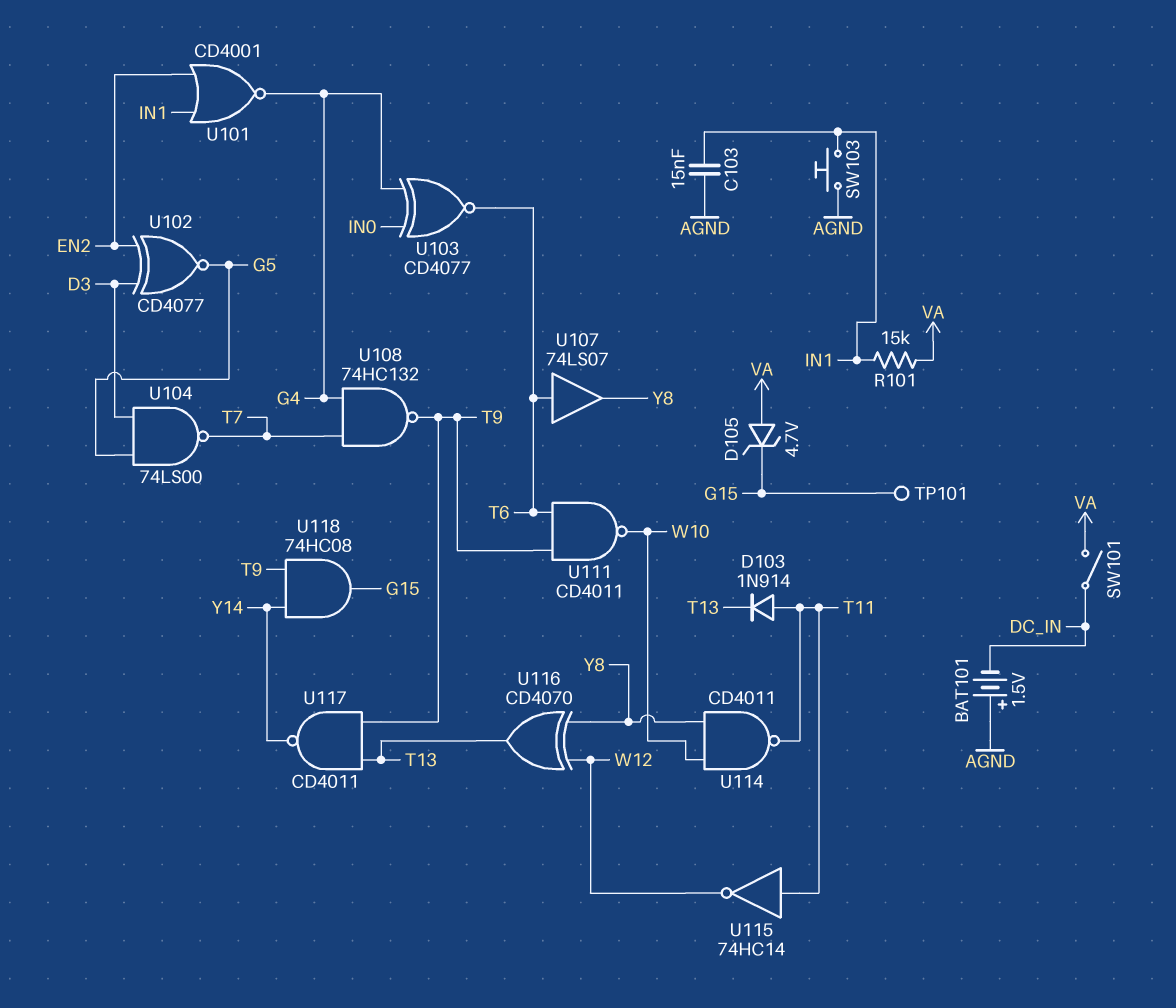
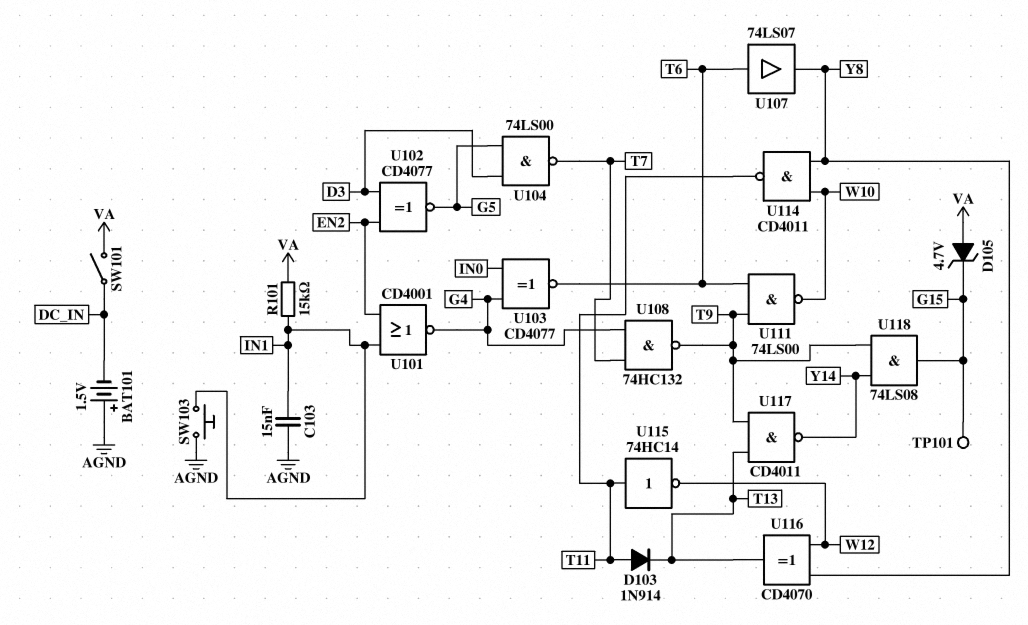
U111: NAND CD4011 (in T6, in T9, out W10) -> NAND 74LS00 (in T6, in T9, out W10)
U118: AND 74HC08 (in T9, in Y14, out G15) -> AND 74LS08 (in T9, in Y14, out G15)

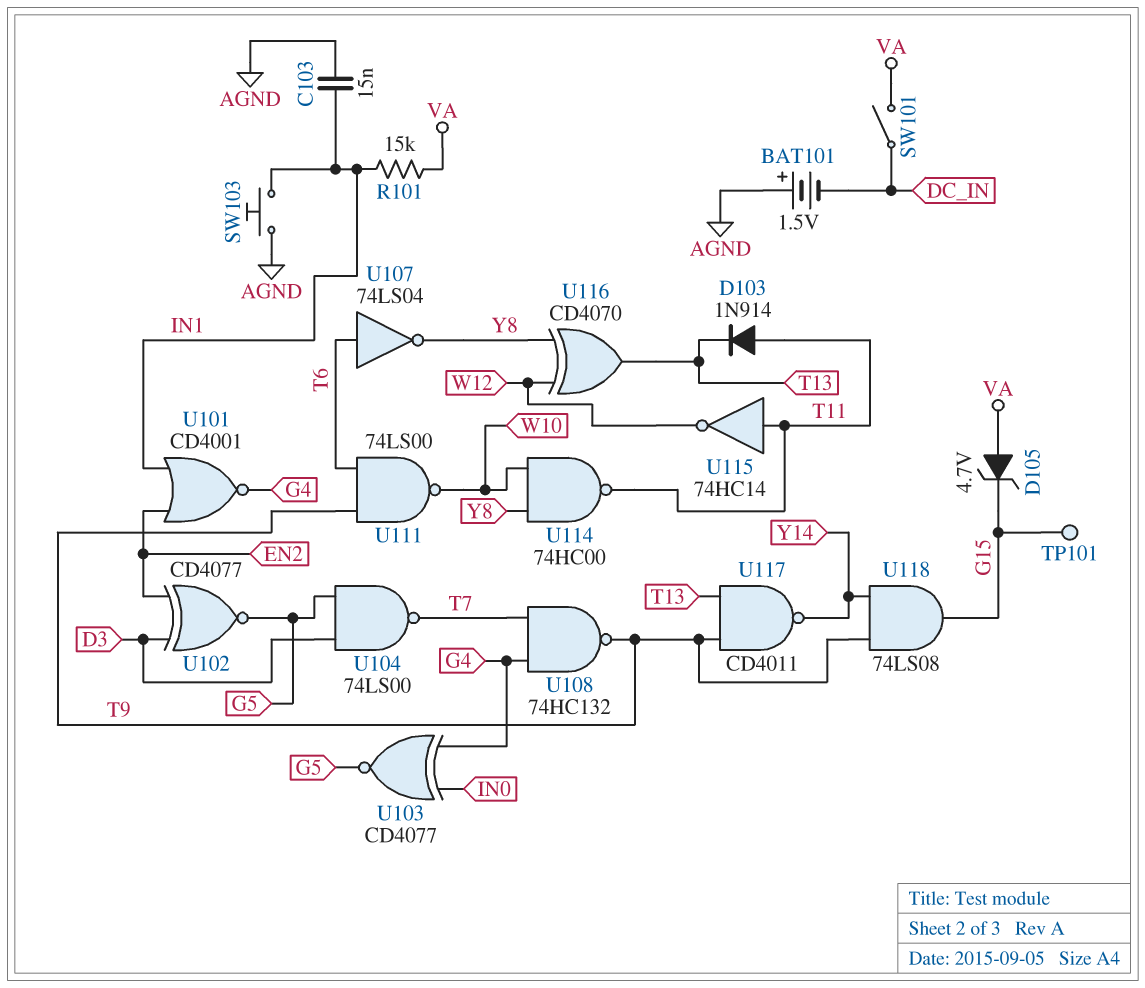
U103: XNOR CD4077 (in G4, in IN0, out T6) -> XNOR CD4077 (in G4, in IN0, out G5)
U107: buffer 74LS07 (in T6, out Y8) -> NOT 74LS04 (in T6, out Y8)
U114: NAND CD4011 (in W10, in Y8, out T11) -> NAND 74HC00 (in W10, in Y8, out T11)

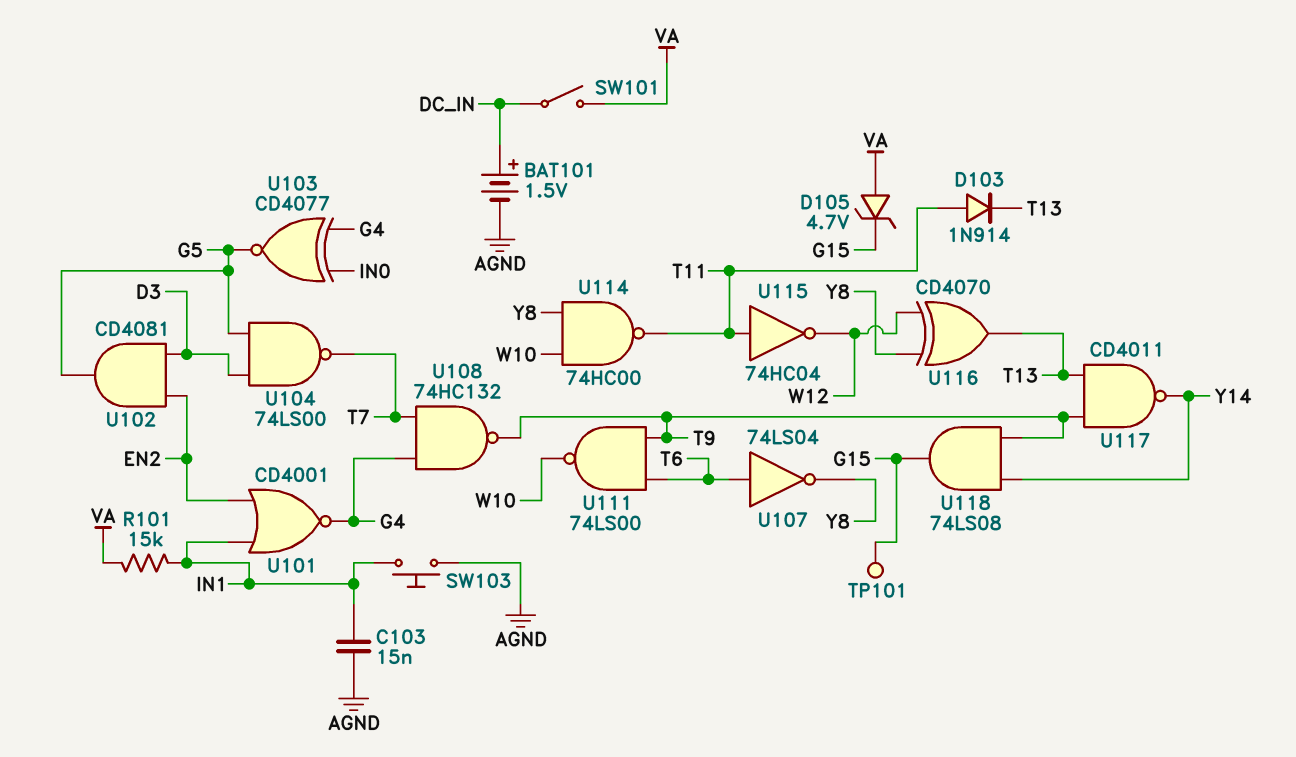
BAT101: 1.5V (plus AGND, minus DC_IN) -> 1.5V (plus DC_IN, minus AGND)
U102: XNOR CD4077 (in D3, in EN2, out G5) -> AND CD4081 (in D3, in EN2, out G5)
U115: NOT 74HC14 (in T11, out W12) -> NOT 74HC04 (in T11, out W12)

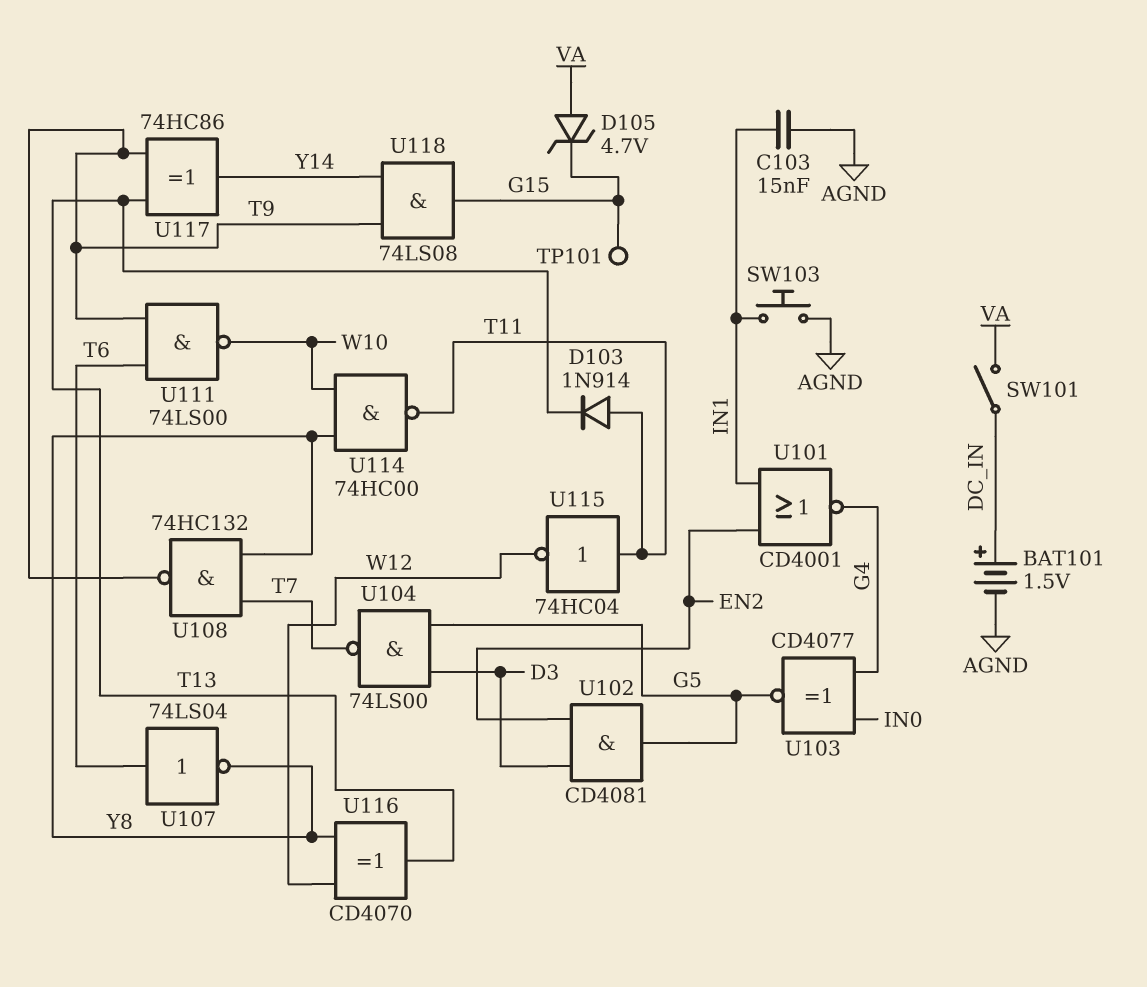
R101: 15k (IN1, VA) -> none
U108: NAND 74HC132 (in G4, in T7, out T9) -> NAND 74HC132 (in T7, in Y8, out T9)
U117: NAND CD4011 (in T9, in T13, out Y14) -> XOR 74HC86 (in T9, in T13, out Y14)

